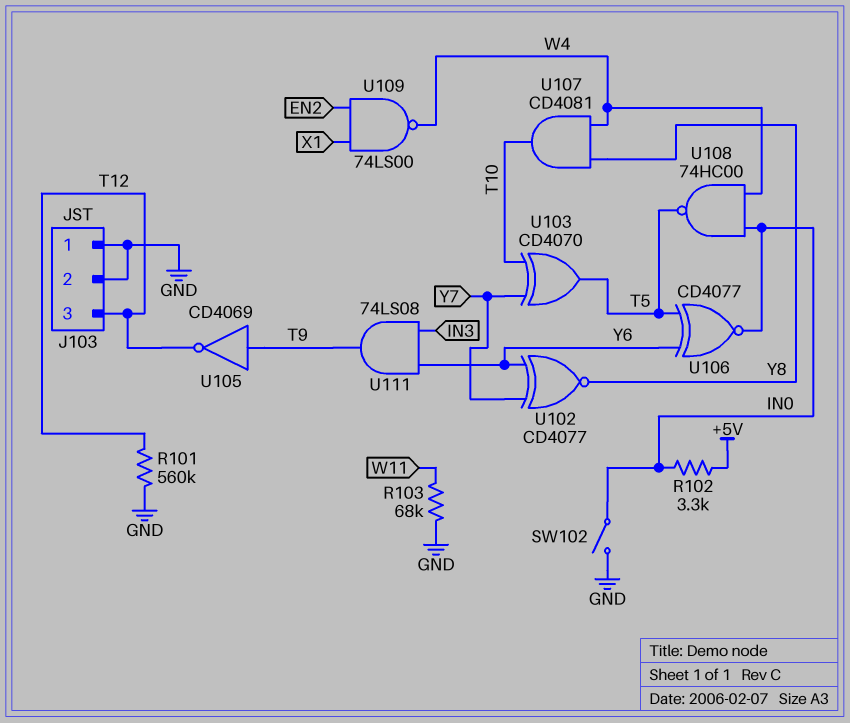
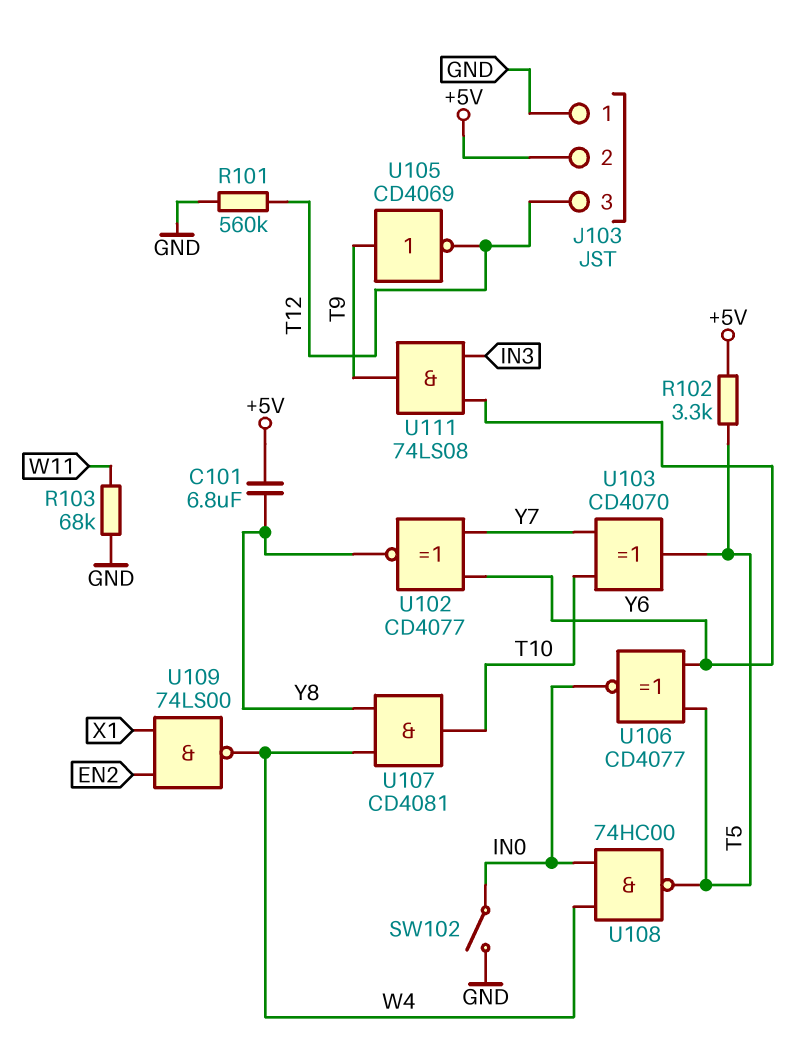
C101: none -> 6.8uF (+5V, Y8)
J103 pin 2: GND -> +5V
R102: 3.3k (+5V, IN0) -> 3.3k (+5V, T5)

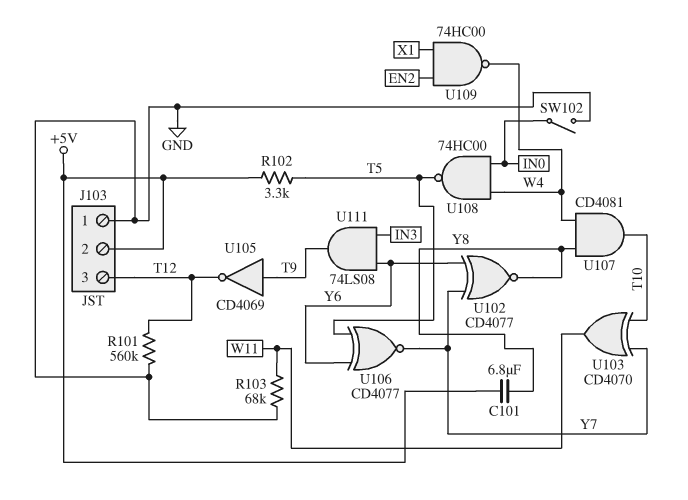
U103: XOR CD4070 (in T10, in Y7, out T5) -> XOR CD4070 (in T10, in Y7, out W11)
U106: XNOR CD4077 (in T5, in Y6, out IN0) -> XNOR CD4077 (in T5, in Y6, out Y7)
U109: NAND 74LS00 (in EN2, in X1, out W4) -> NAND 74HC00 (in EN2, in X1, out W4)

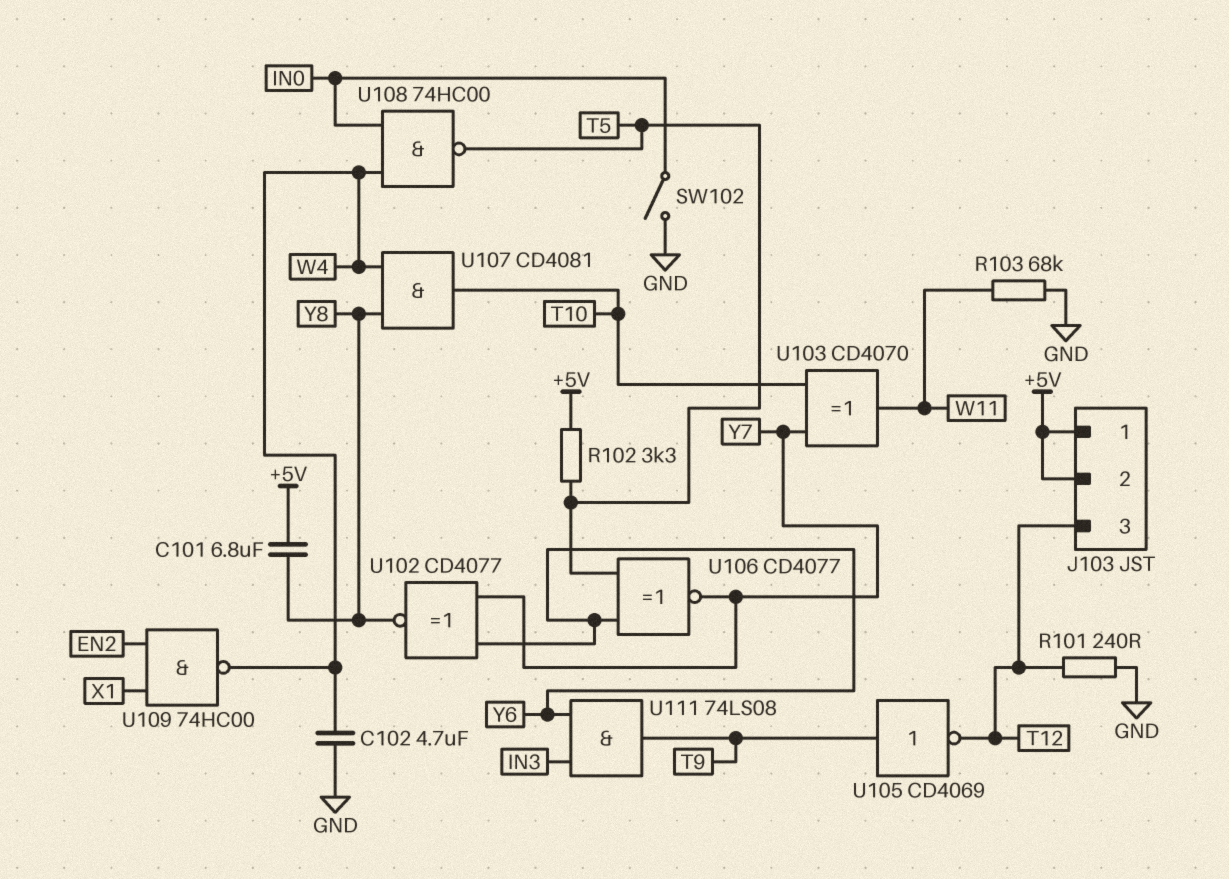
C102: none -> 4.7uF (GND, W4)
J103 pin 1: GND -> +5V
R101: 560k (GND, T12) -> 240 (GND, T12)

